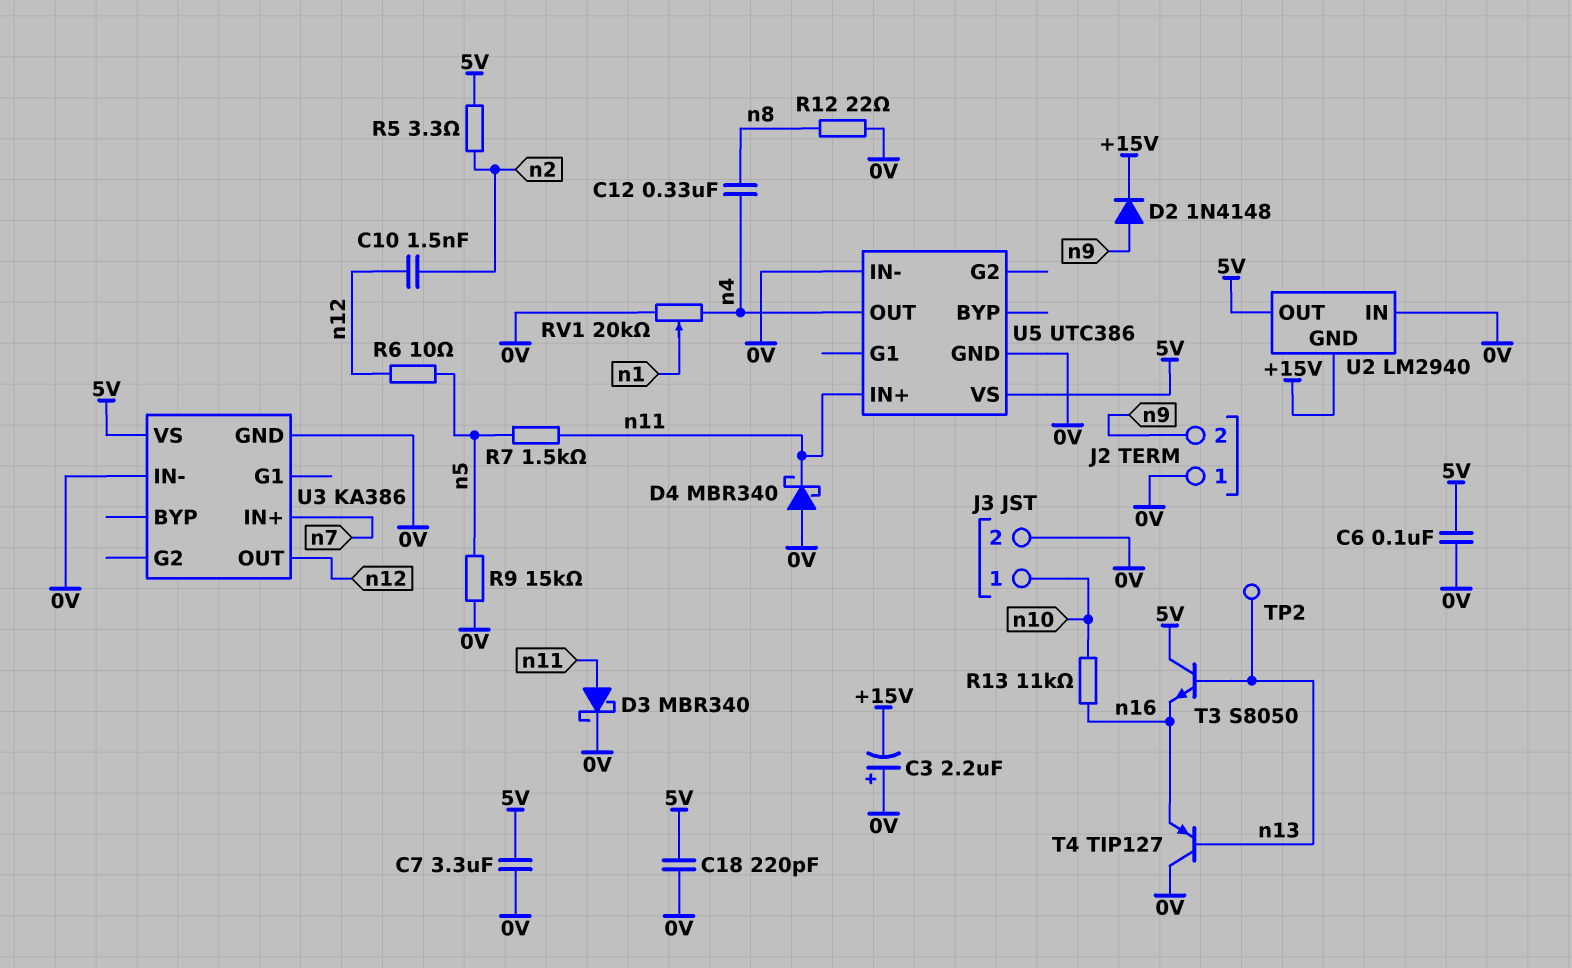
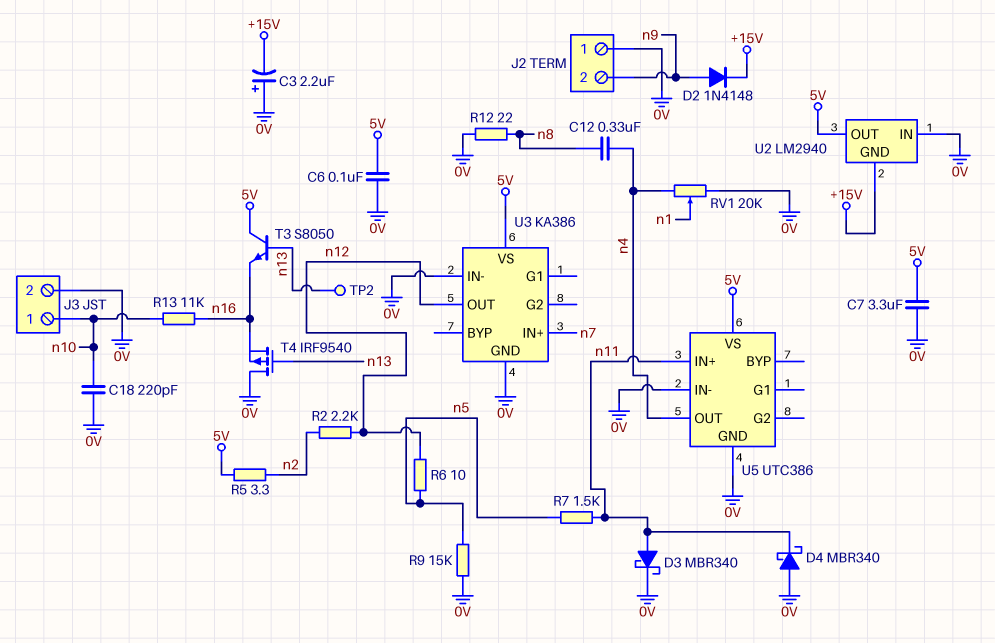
C10: 1.5nF (n2, n12) -> none
C18: 220pF (0V, 5V) -> 220pF (0V, n10)
R2: none -> 2.2k (n2, n12)
T4: PNP TIP127 (B n13, C 0V, E n16) -> PMOS IRF9540 (G n13, D 0V, S n16)

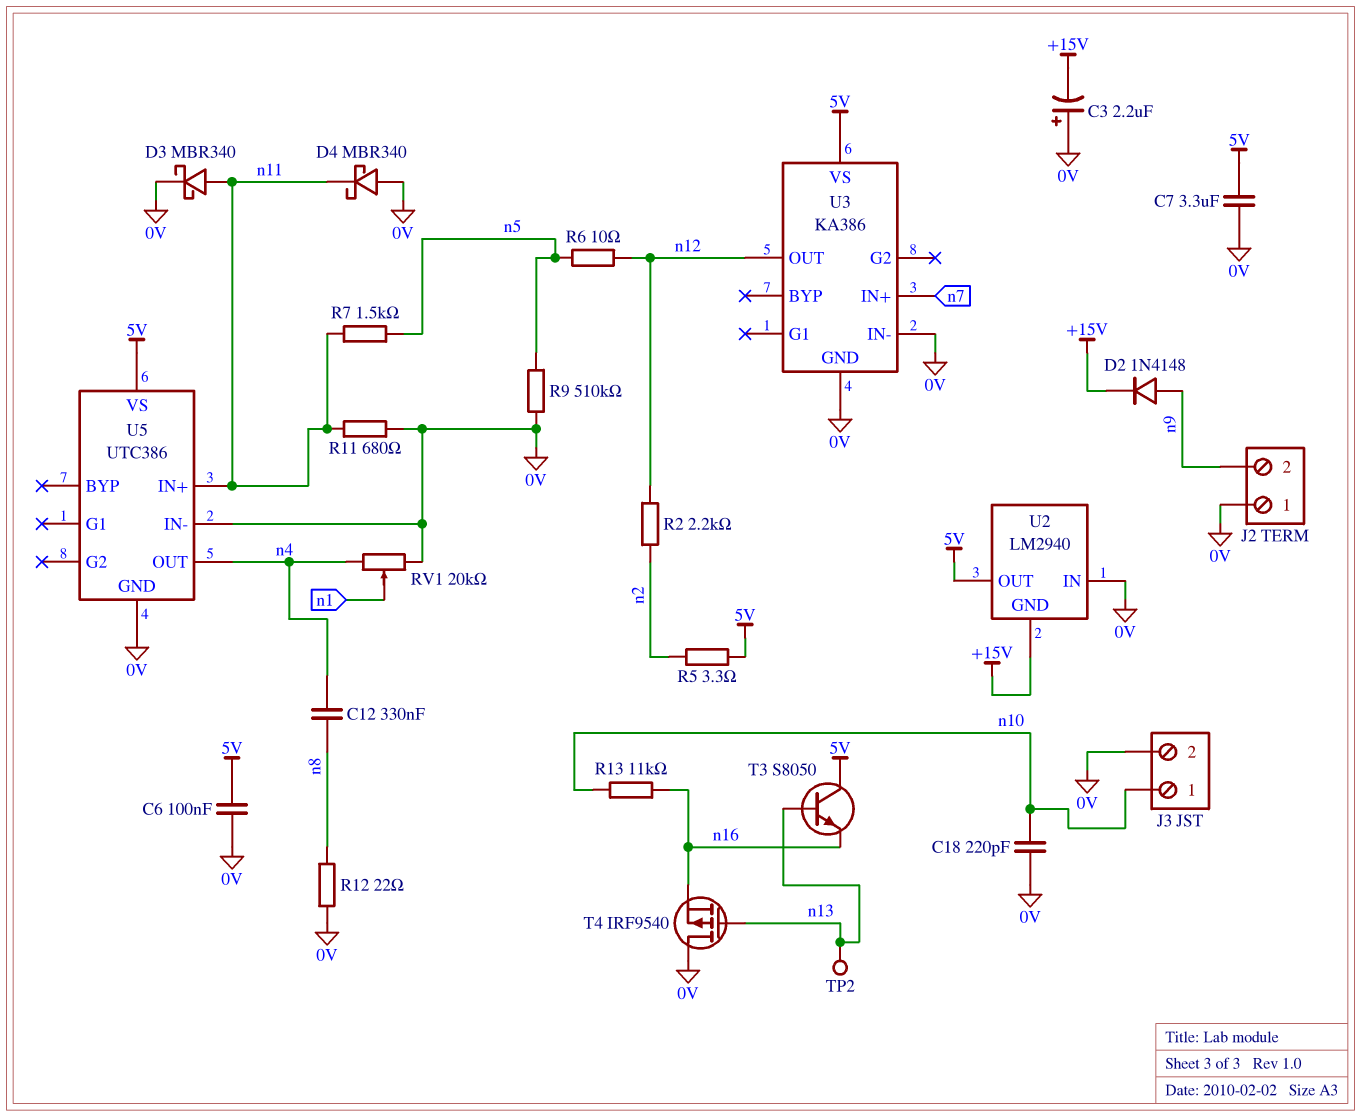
R9: 15k (0V, n5) -> 510k (0V, n5)
R11: none -> 680 (0V, n11)

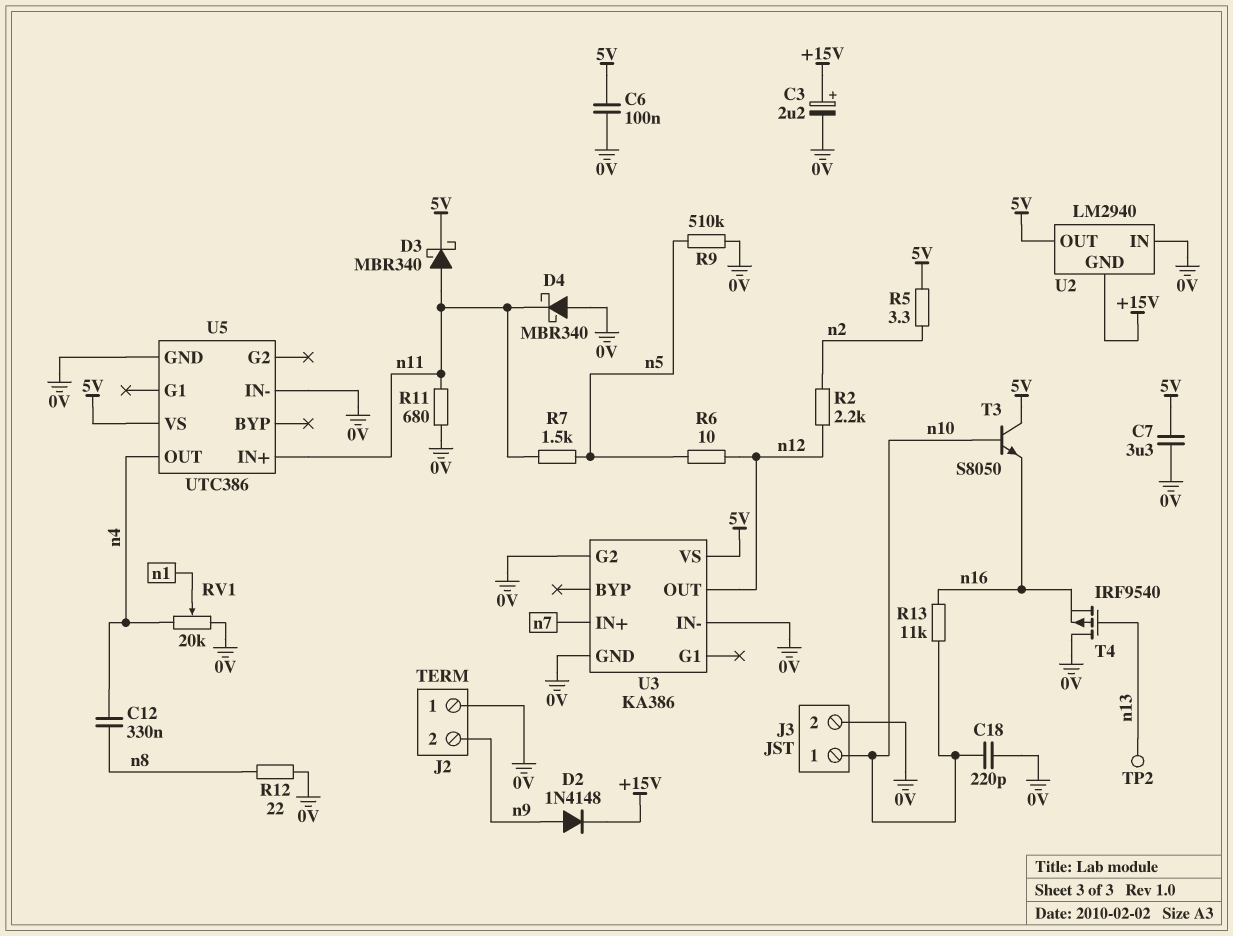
C3: 2.2uF (plus 0V, minus +15V) -> 2.2uF (plus +15V, minus 0V)
D3: schottky MBR340 (A n11, K 0V) -> schottky MBR340 (A n11, K 5V)
T3: NPN S8050 (B n13, C 5V, E n16) -> NPN S8050 (B n10, C 5V, E n16)
U3 pin G2: none -> 0V

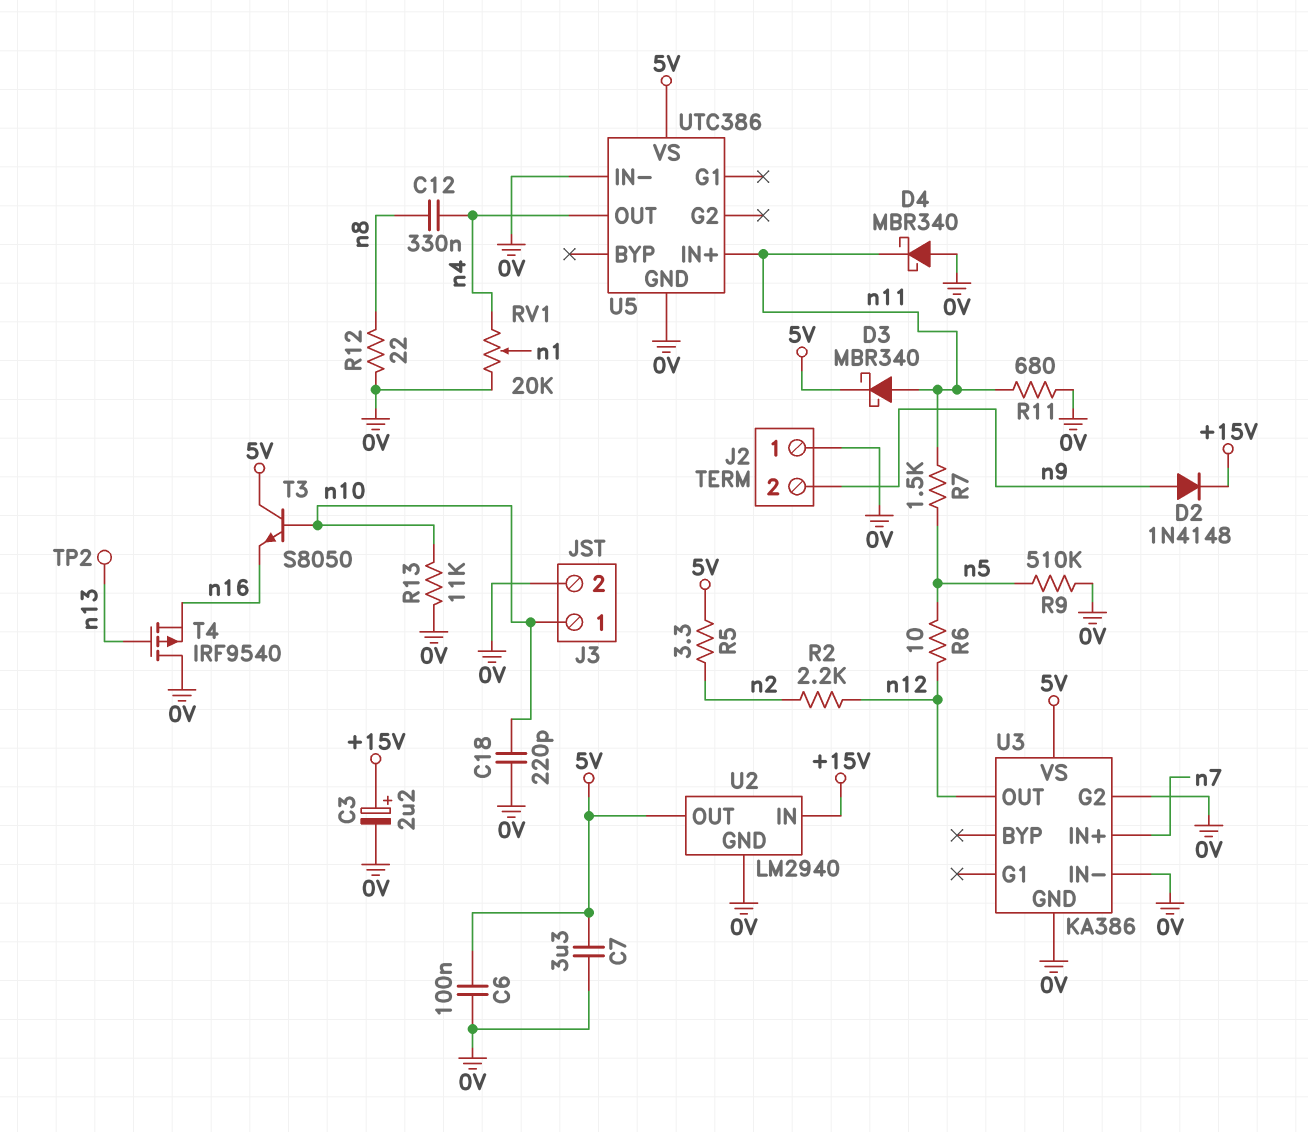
R13: 11k (n10, n16) -> 11k (0V, n10)
U2 pin GND: +15V -> 0V
U2 pin IN: 0V -> +15V

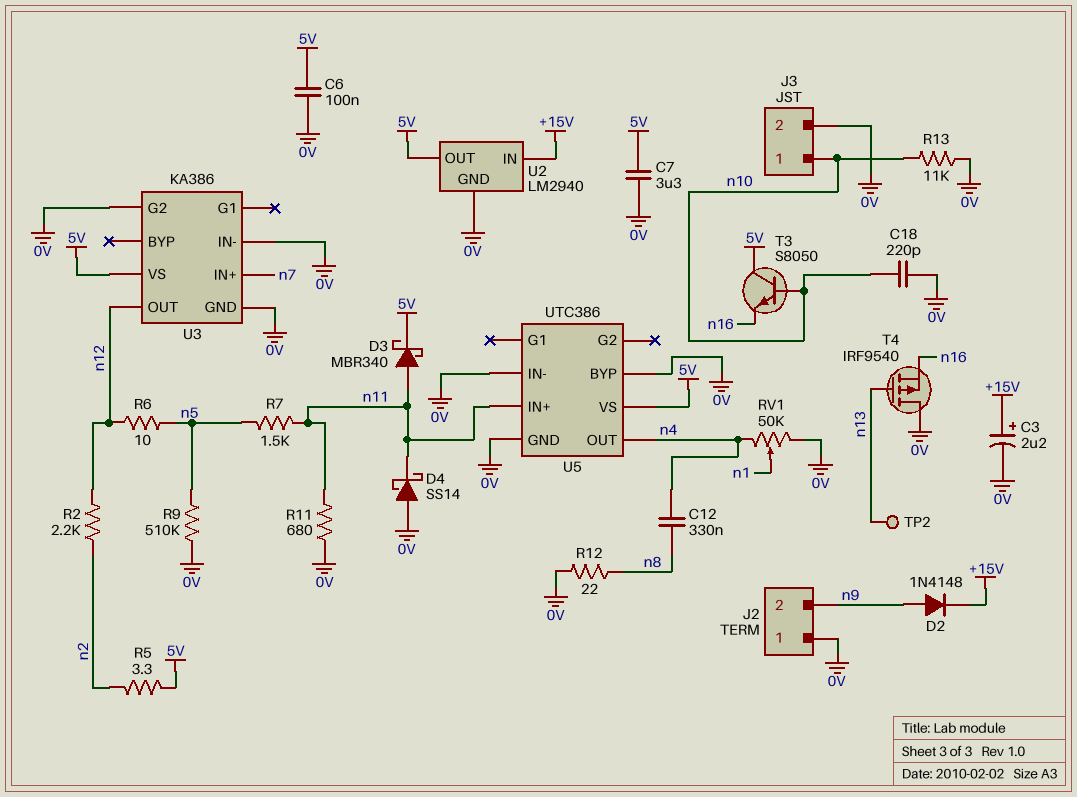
D4: schottky MBR340 (A 0V, K n11) -> schottky SS14 (A 0V, K n11)
RV1: 20k (0V, n4, wiper n1) -> 50k (0V, n4, wiper n1)
U5 pin BYP: none -> 0V

